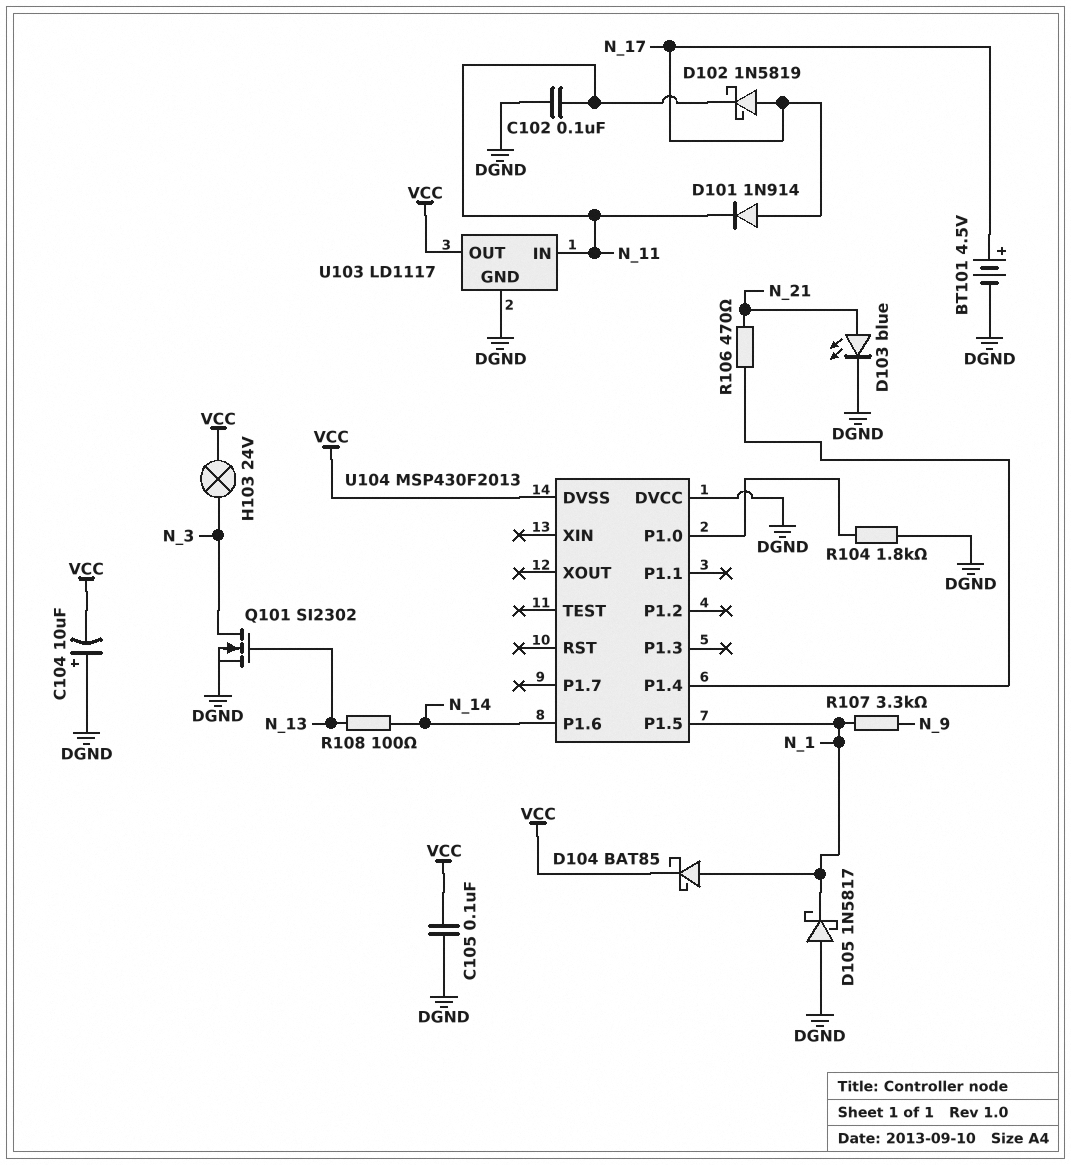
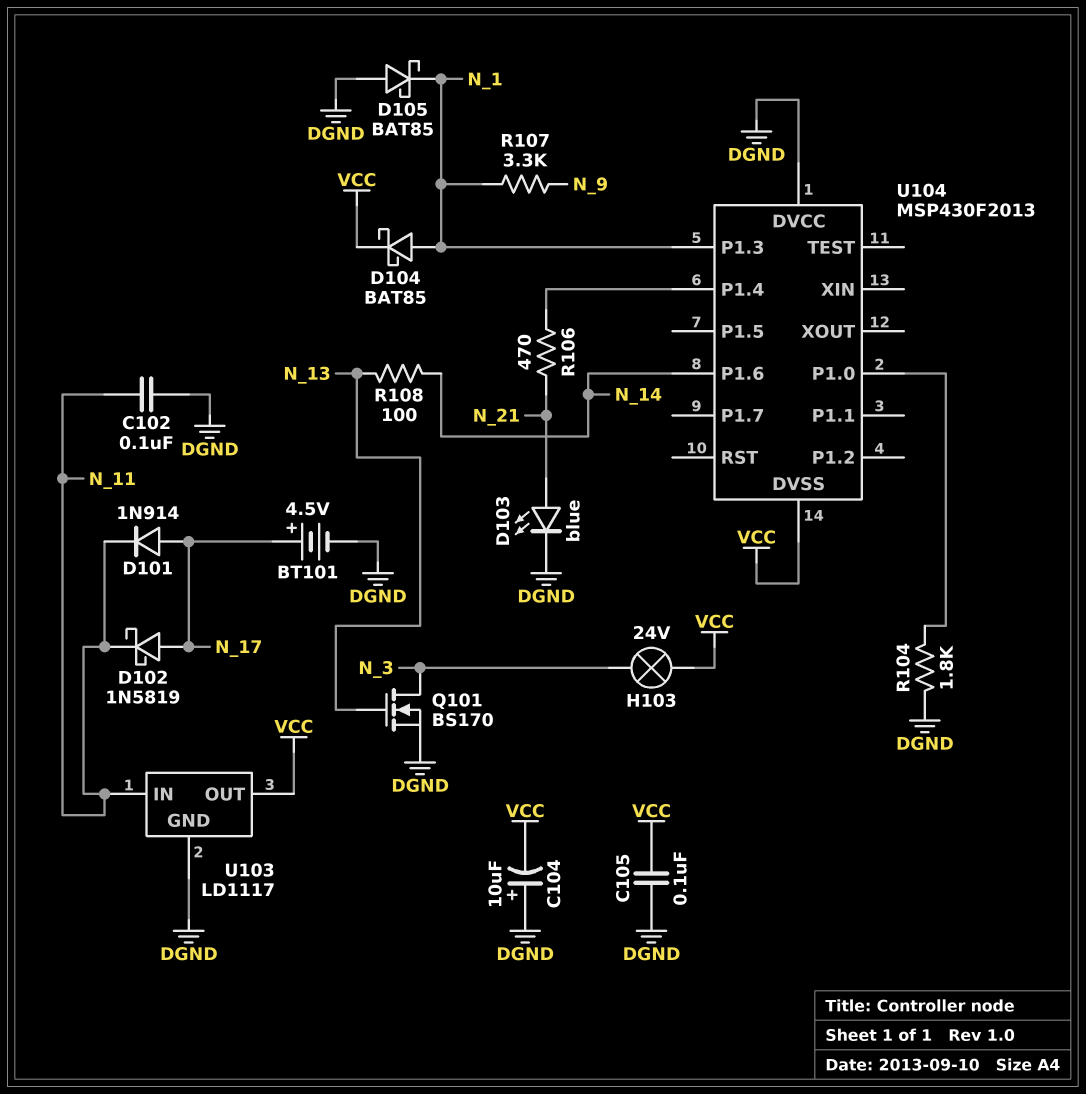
D105: schottky 1N5817 (A DGND, K N_1) -> schottky BAT85 (A DGND, K N_1)
Q101: NMOS SI2302 (G N_13, D N_3, S DGND) -> NMOS BS170 (G N_13, D N_3, S DGND)
U104 pin P1.3: none -> N_1
U104 pin P1.5: N_1 -> none

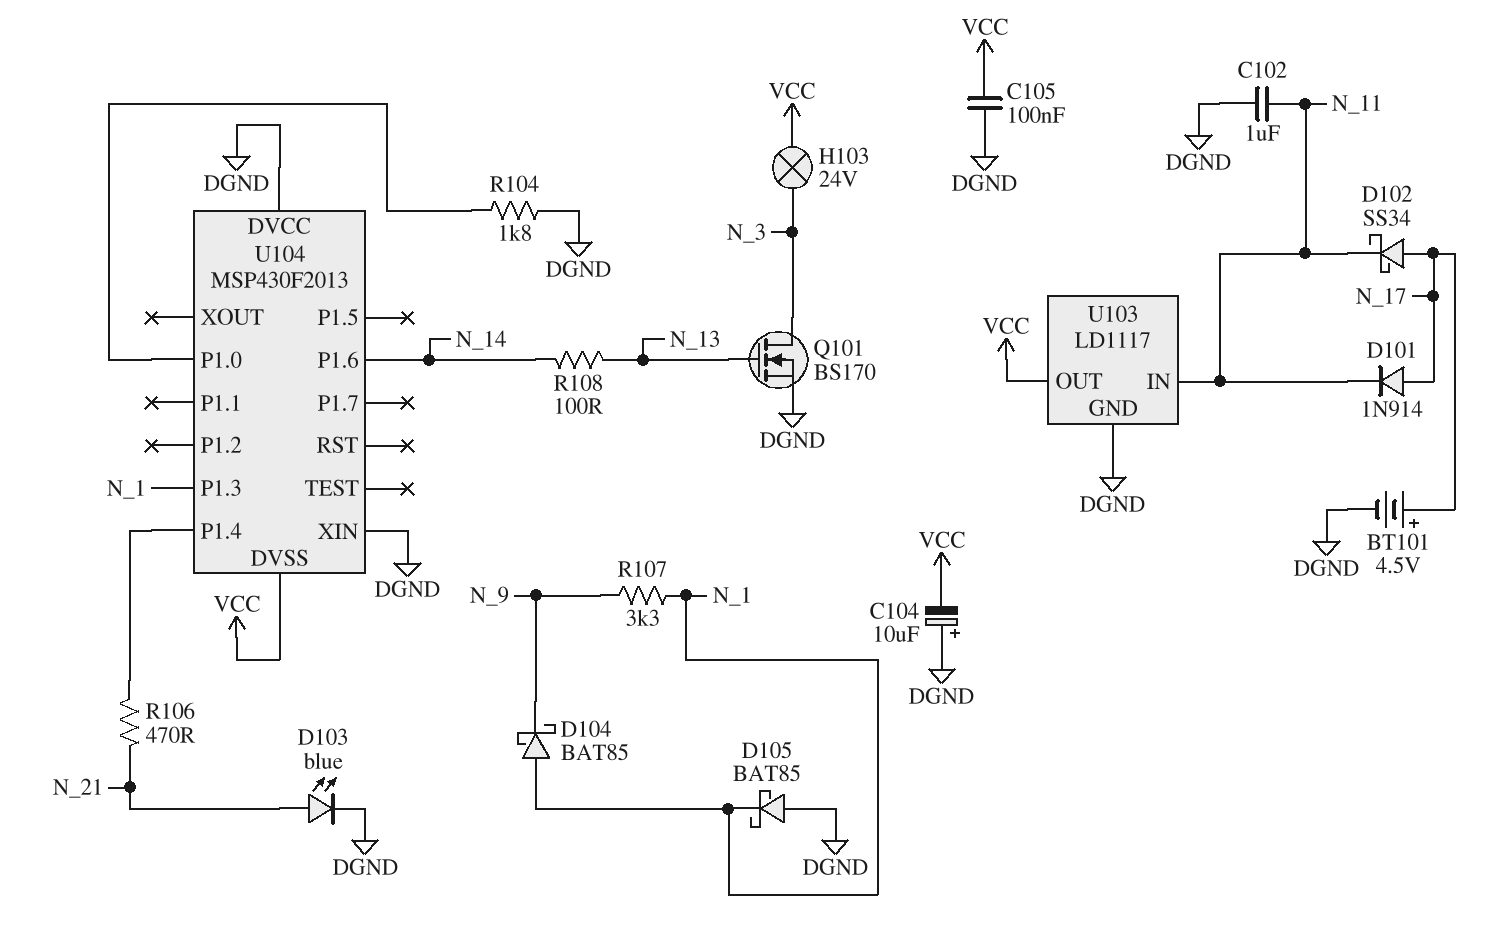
C102: 100nF (DGND, N_11) -> 1uF (DGND, N_11)
D102: schottky 1N5819 (A N_17, K N_11) -> schottky SS34 (A N_17, K N_11)
D104: schottky BAT85 (A N_1, K VCC) -> schottky BAT85 (A N_1, K N_9)
U104 pin XIN: none -> DGND

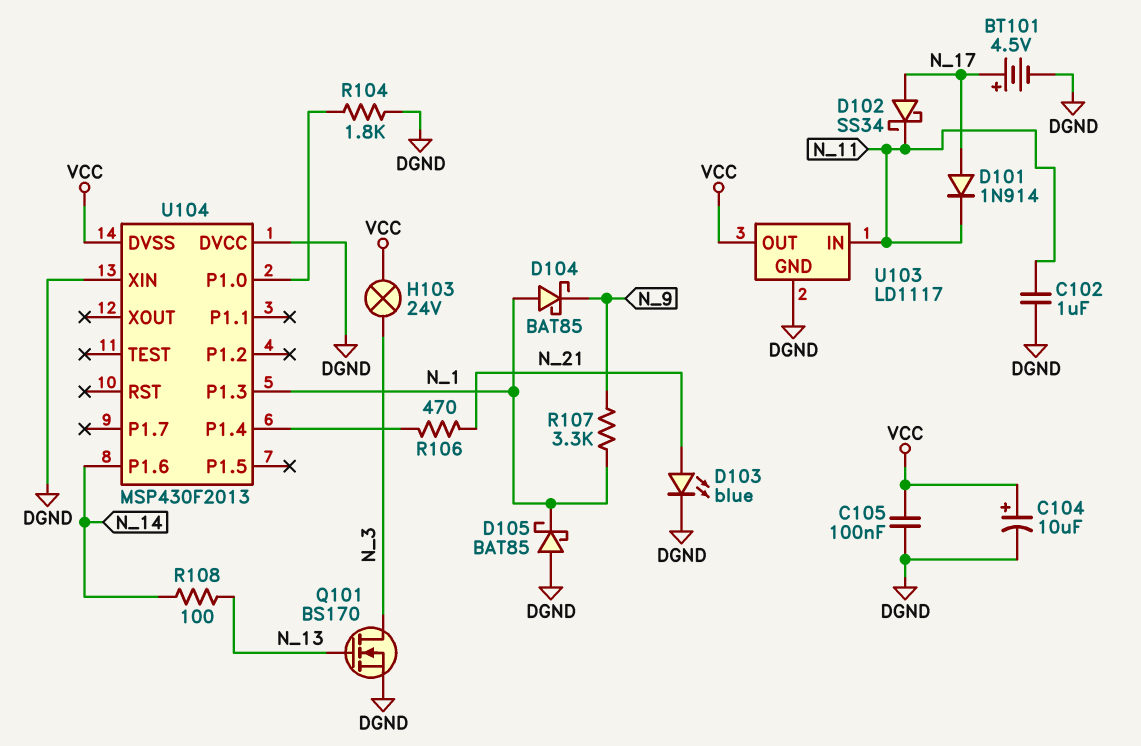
C104: 10uF (plus DGND, minus VCC) -> 10uF (plus VCC, minus DGND)

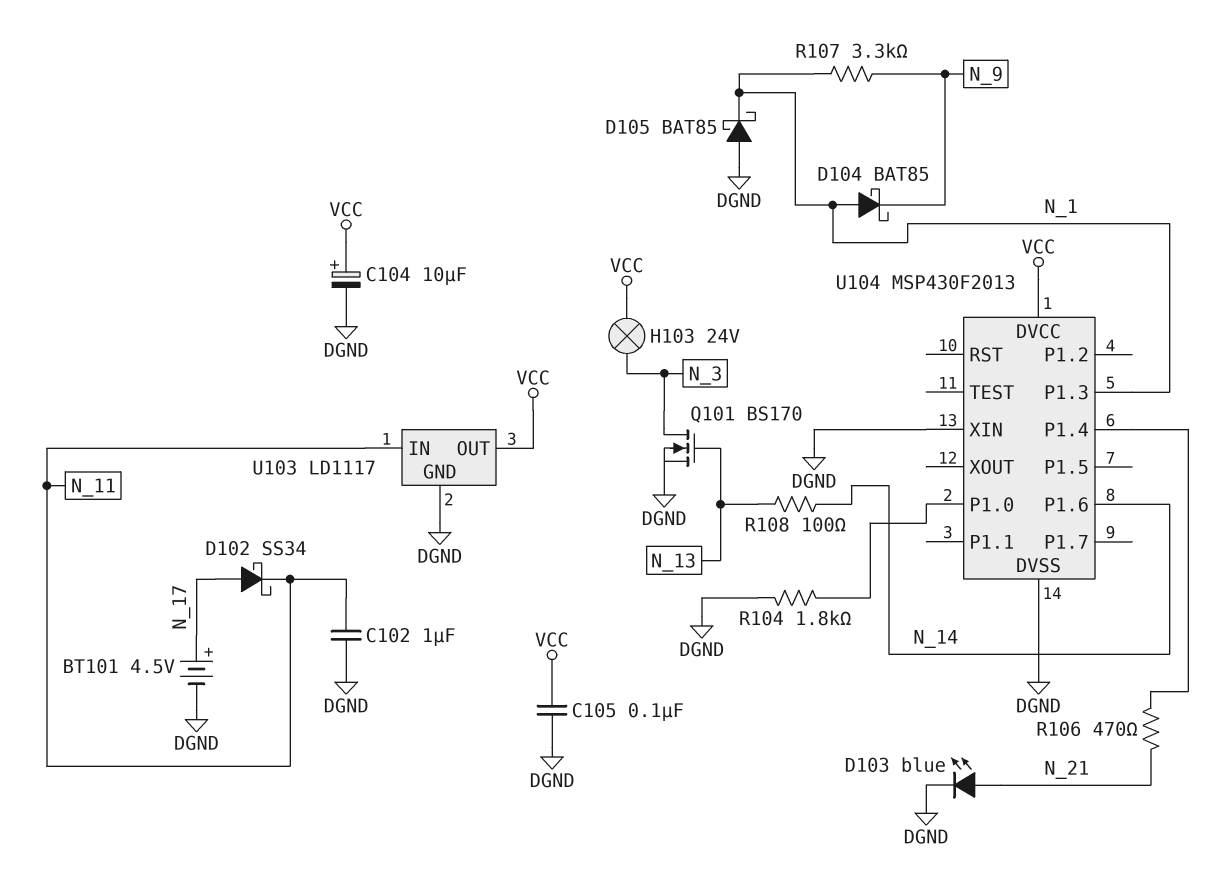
D101: diode 1N914 (A N_17, K N_11) -> none
U104 pin DVCC: DGND -> VCC
U104 pin DVSS: VCC -> DGND

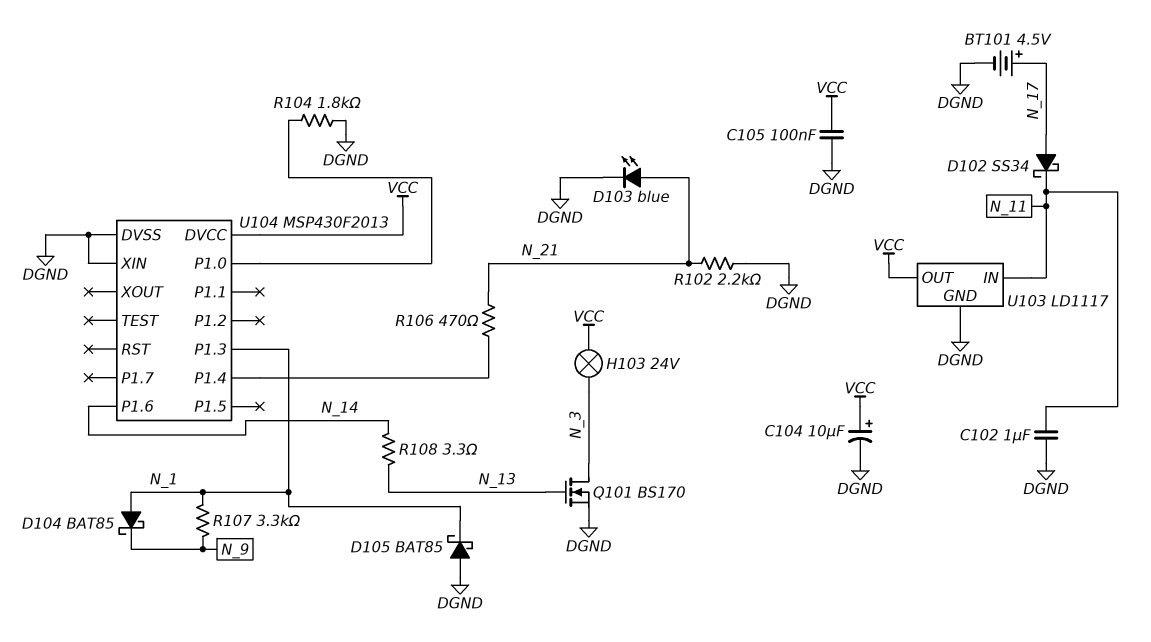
R102: none -> 2.2k (DGND, N_21)
R108: 100 (N_13, N_14) -> 3.3 (N_13, N_14)

